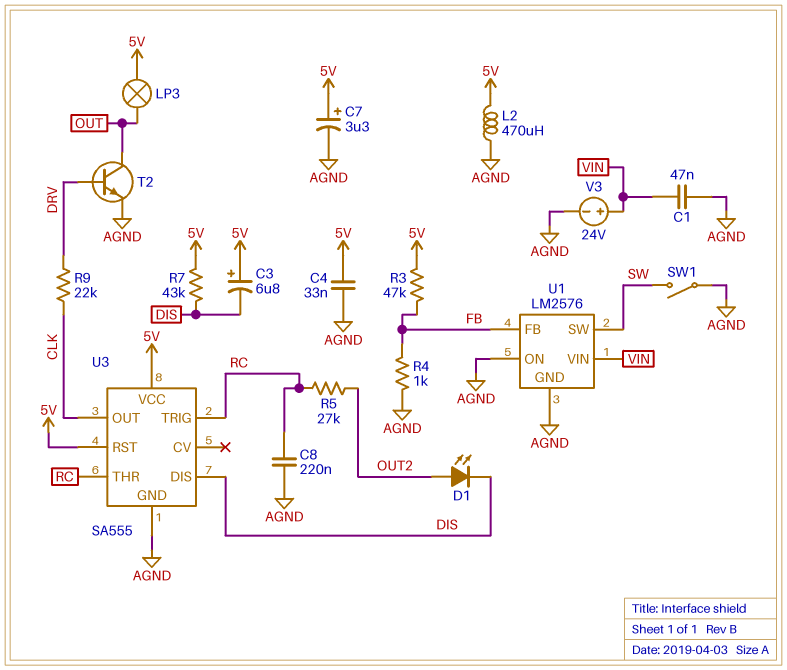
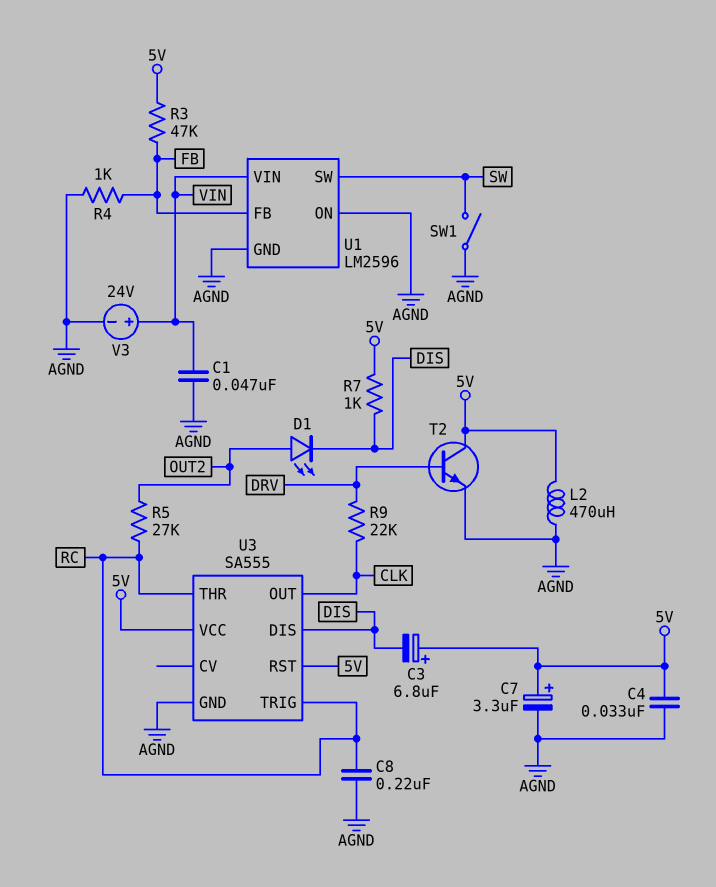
LP3: lamp (5V, OUT) -> none
R7: 43k (5V, DIS) -> 1k (5V, DIS)
T2: NPN (B DRV, C OUT, E AGND) -> NPN (B DRV, C 5V, E AGND)
U1: LM2576 -> LM2596

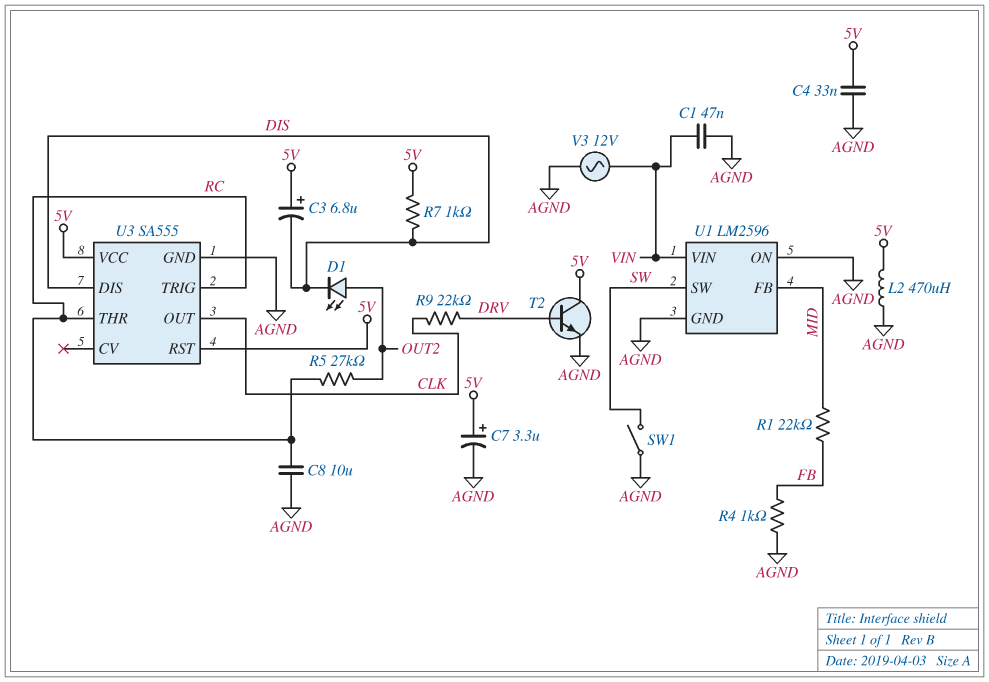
C8: 220nF (AGND, RC) -> 10uF (AGND, RC)
R1: none -> 22k (FB, MID)
R3: 47k (5V, FB) -> none
U1 pin FB: FB -> MID
V3: 24V (plus VIN, minus AGND) -> AC 12V (AGND, VIN)

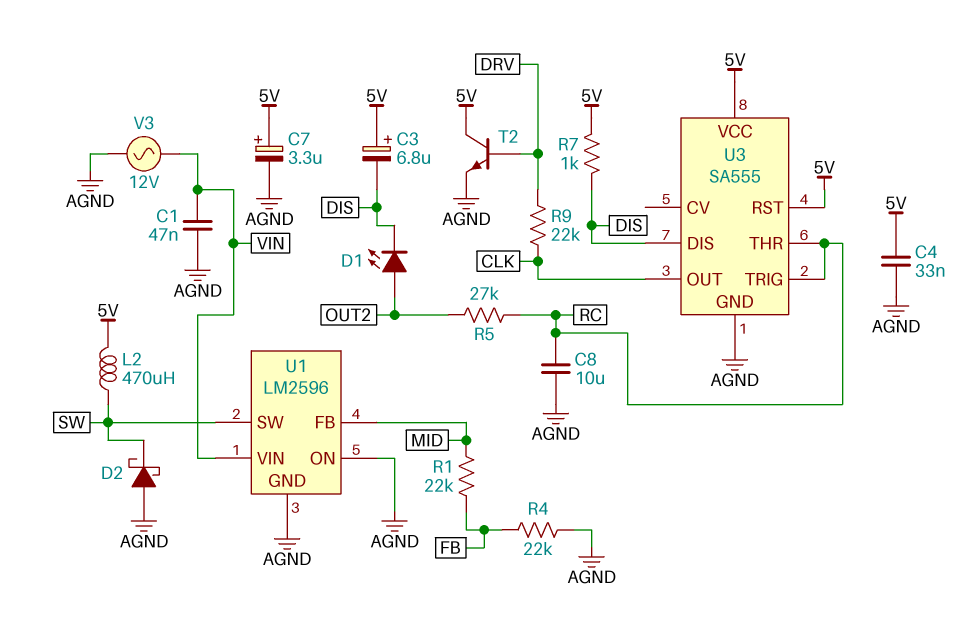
D2: none -> schottky (A AGND, K SW)
L2: 470uH (5V, AGND) -> 470uH (5V, SW)
R4: 1k (AGND, FB) -> 22k (AGND, FB)
SW1: switch (AGND, SW) -> none

